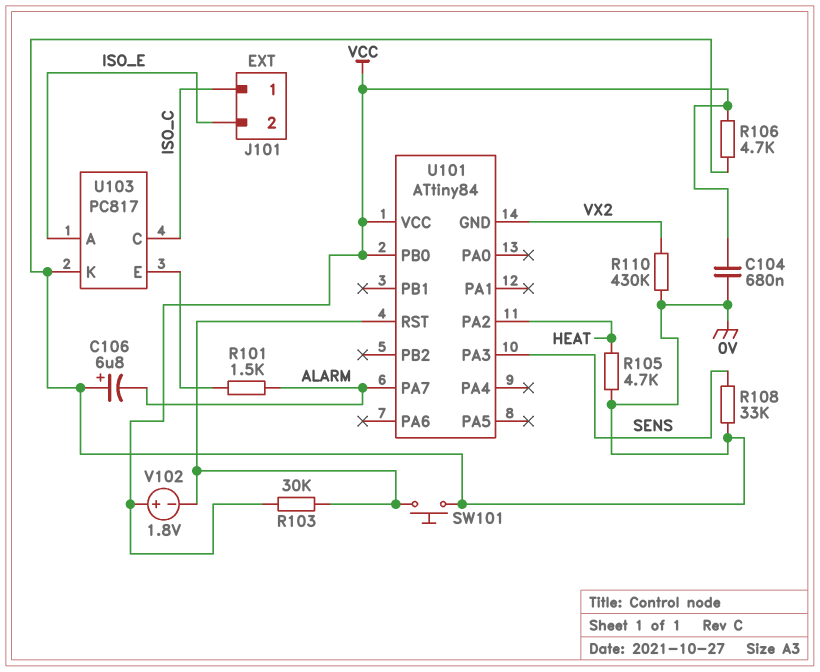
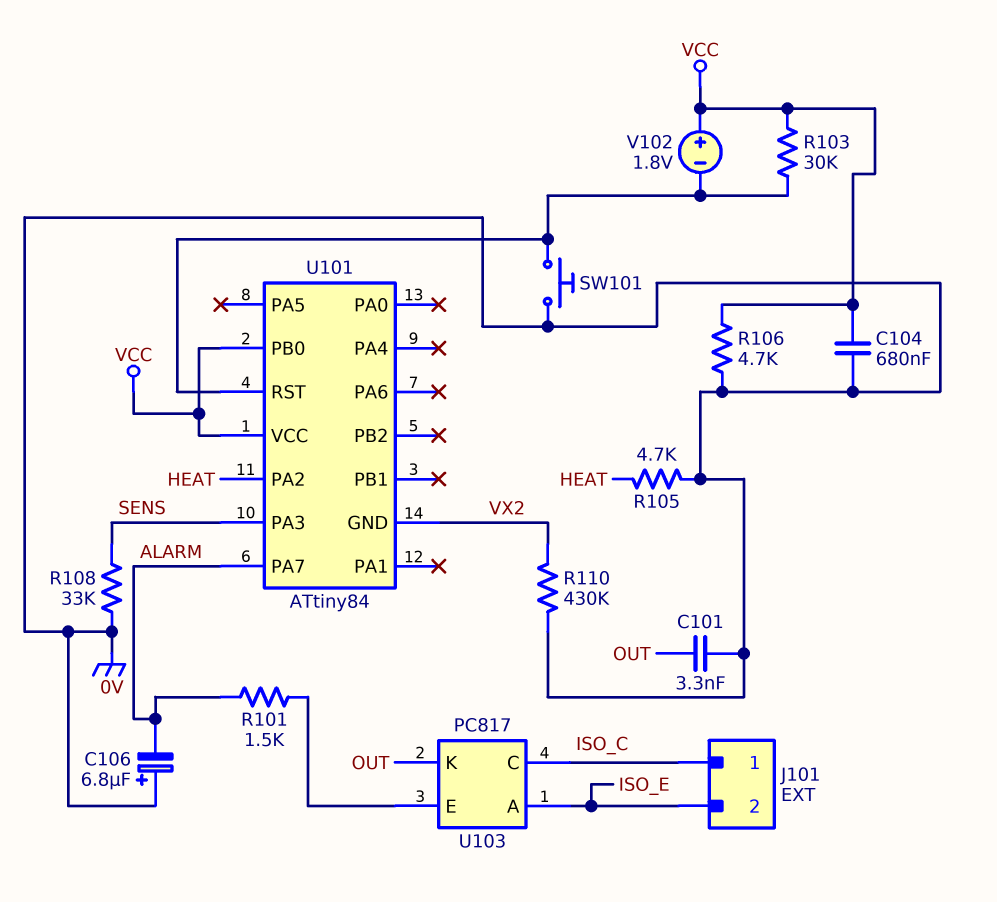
C101: none -> 3.3nF (0V, OUT)
U103 pin K: 0V -> OUT

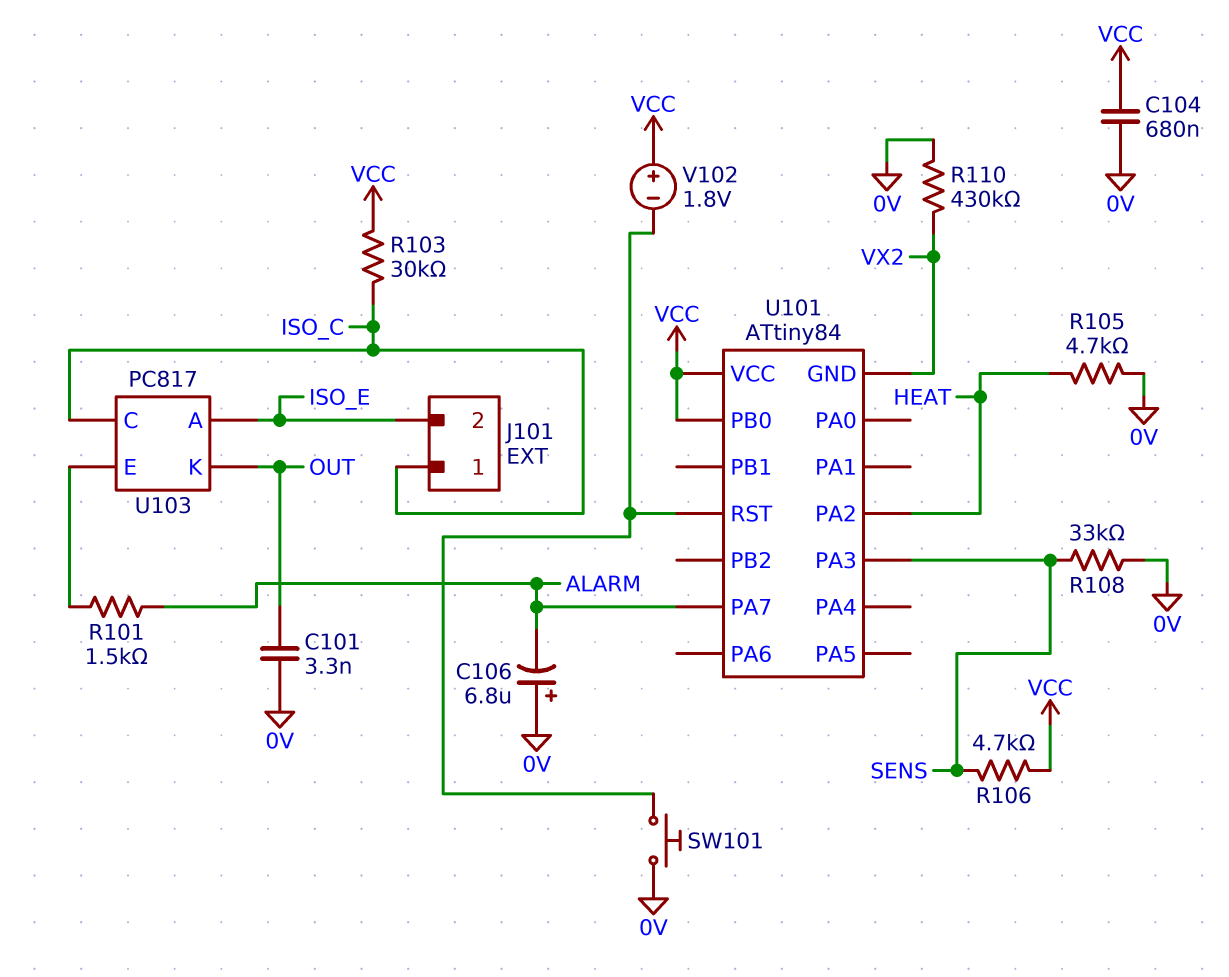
R103: 30k (U101/RST, VCC) -> 30k (ISO_C, VCC)
R106: 4.7k (0V, VCC) -> 4.7k (SENS, VCC)

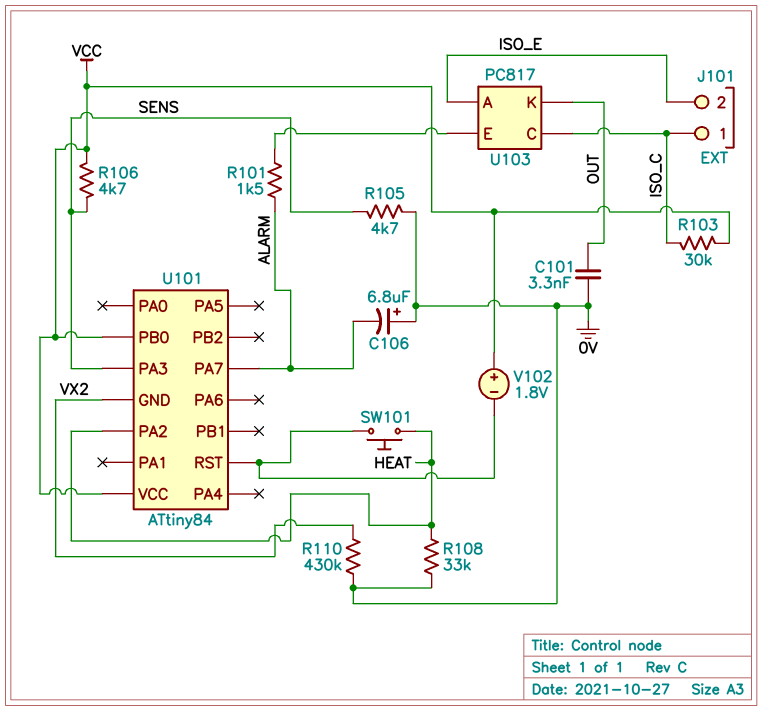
C104: 680nF (0V, VCC) -> none
R105: 4.7k (0V, HEAT) -> 4.7k (0V, SENS)
R108: 33k (0V, SENS) -> 33k (0V, HEAT)
SW101: button (0V, U101/RST) -> button (HEAT, U101/RST)

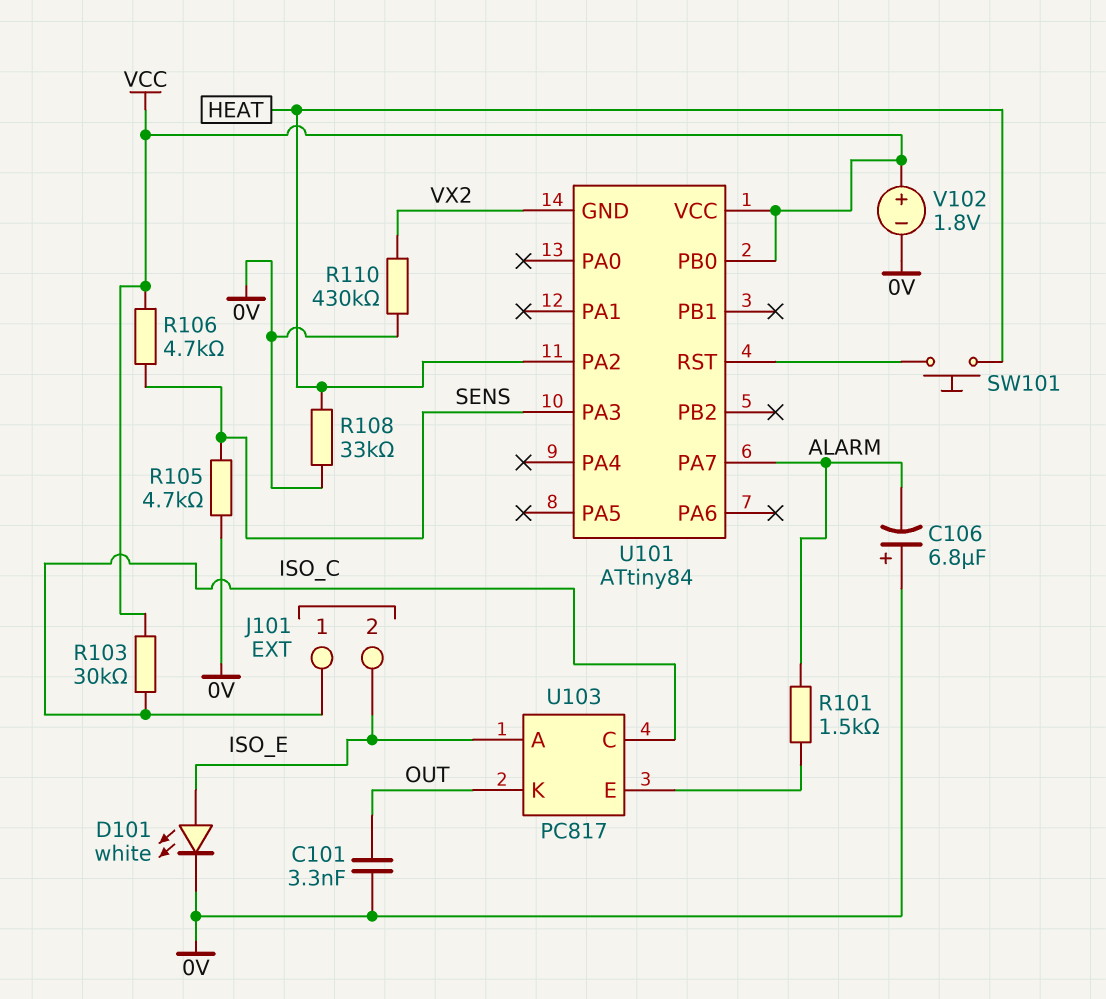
D101: none -> LED white (A ISO_E, K 0V)
V102: 1.8V (plus VCC, minus U101/RST) -> 1.8V (plus VCC, minus 0V)

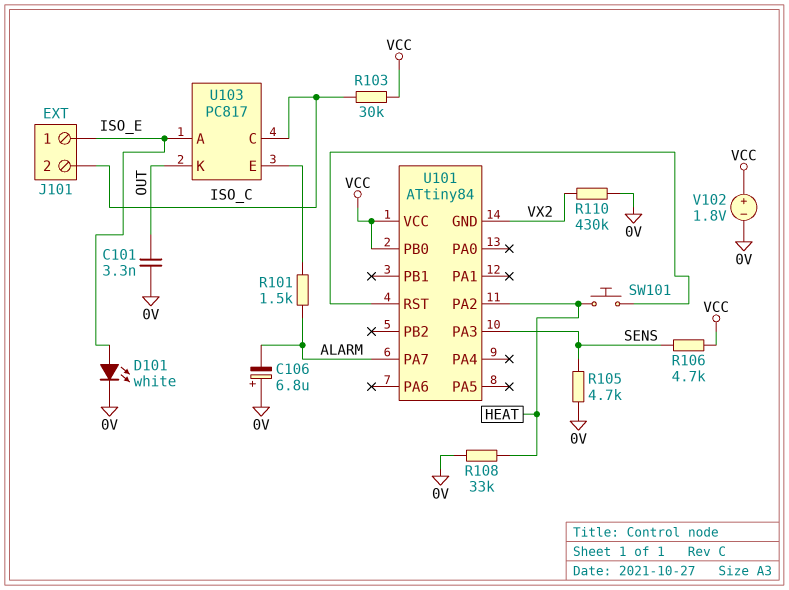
J101 pin 1: ISO_C -> ISO_E
J101 pin 2: ISO_E -> ISO_C

